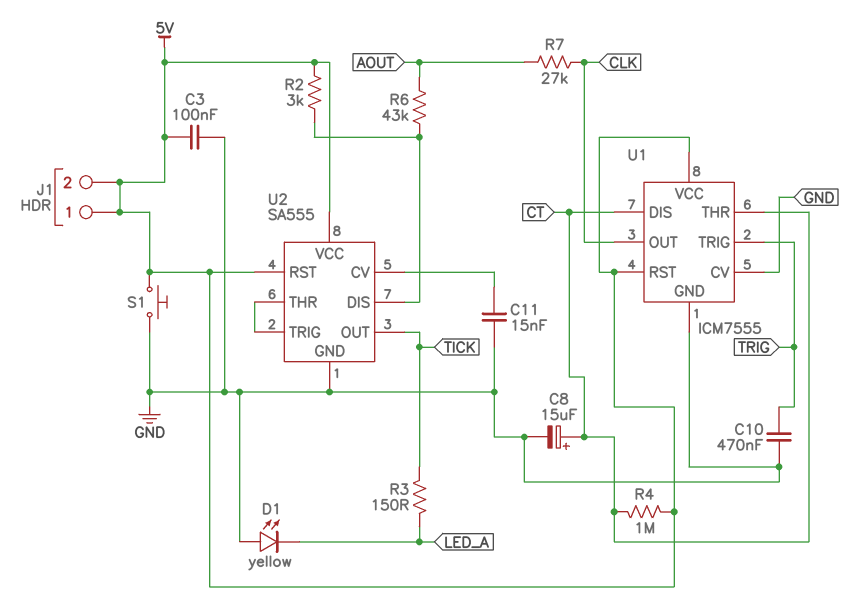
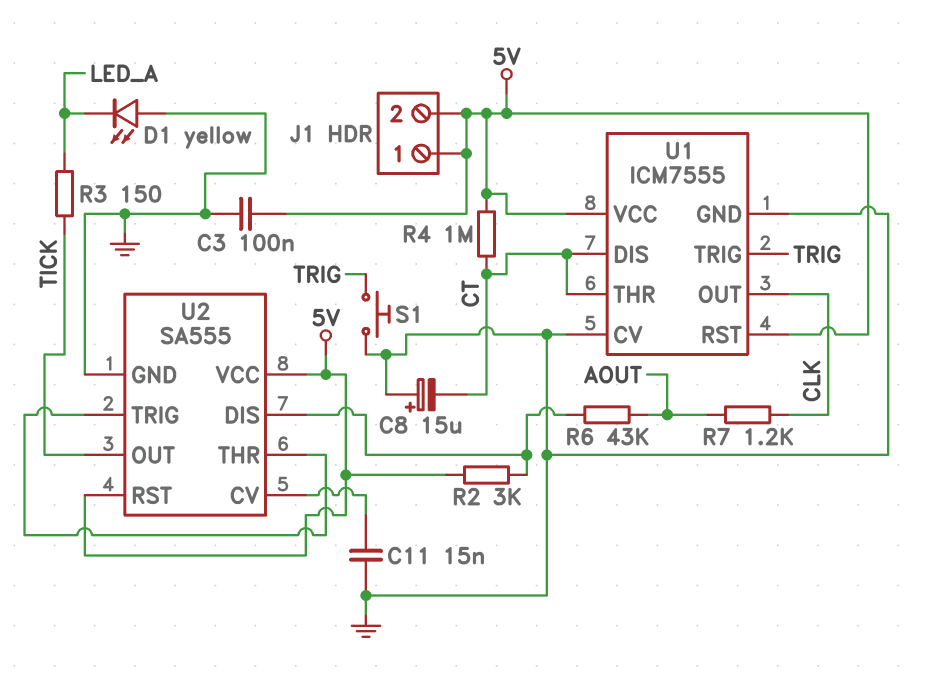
C8: 15uF (plus CT, minus GND) -> 15uF (plus GND, minus CT)
C10: 470nF (GND, TRIG) -> none
R7: 27k (AOUT, CLK) -> 1.2k (AOUT, CLK)
S1: button (5V, GND) -> button (GND, TRIG)

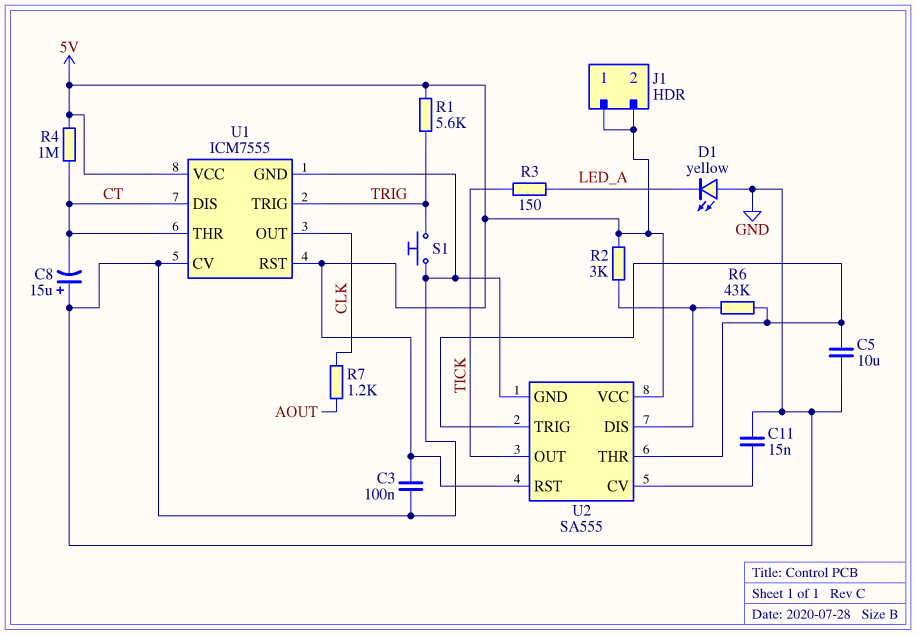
C5: none -> 10uF (GND, U2/THR)
R1: none -> 5.6k (5V, TRIG)
R6: 43k (AOUT, U2/DIS) -> 43k (U2/DIS, U2/THR)

